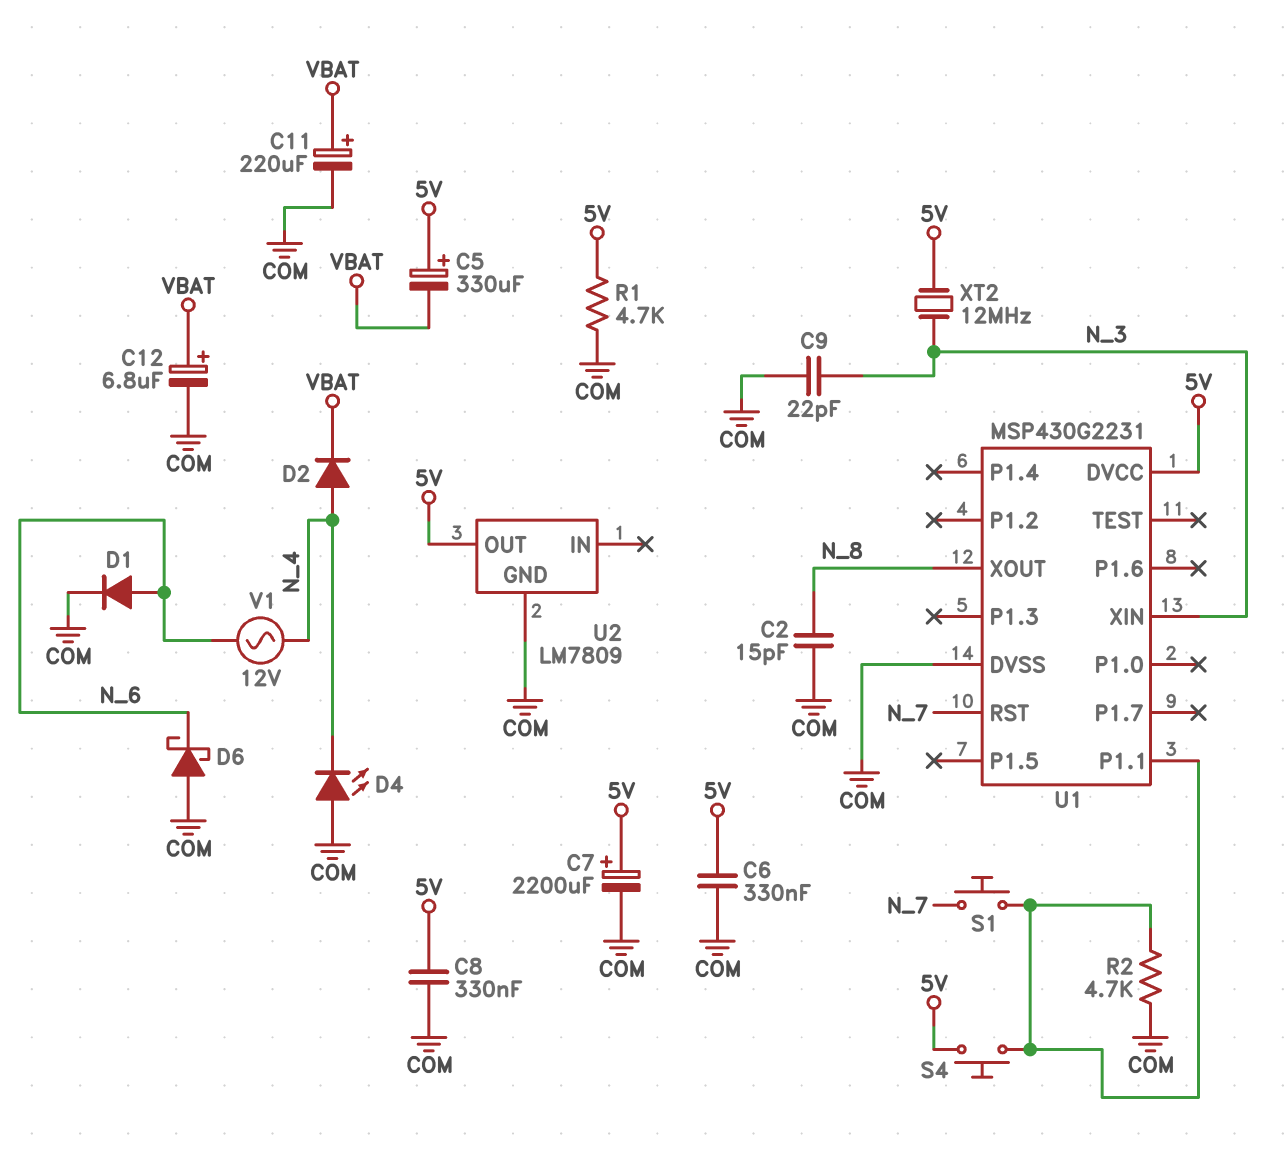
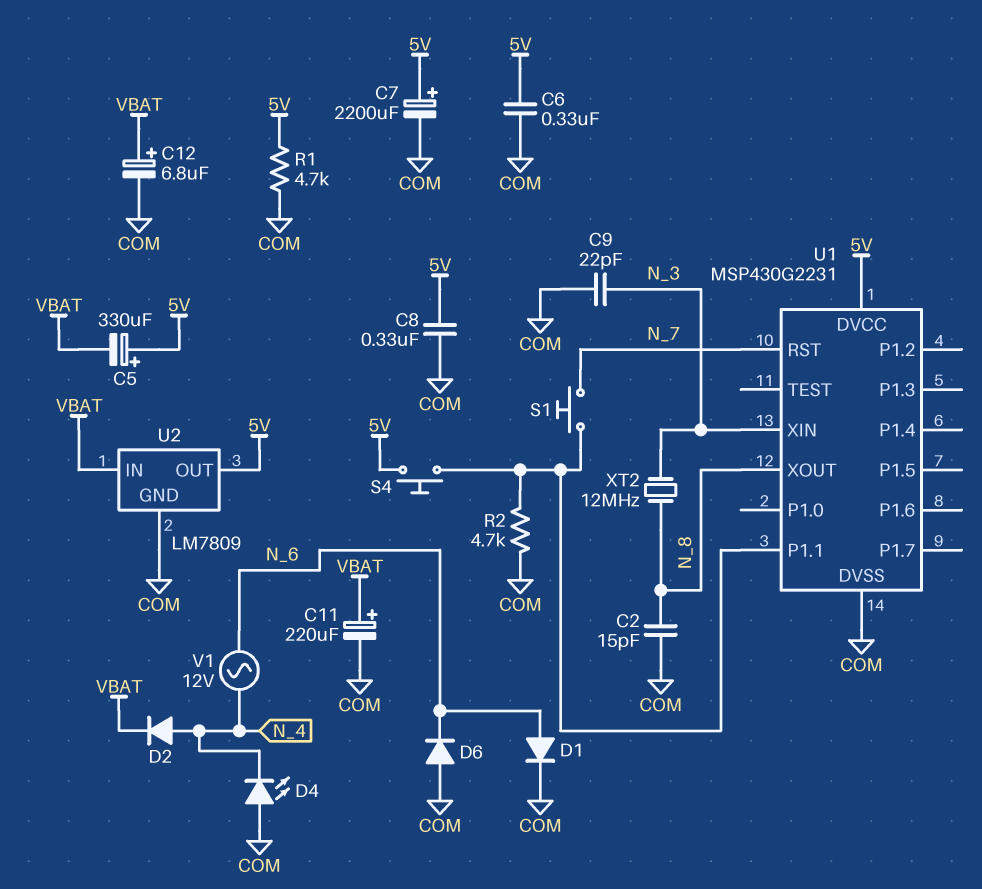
D6: schottky (A COM, K N_6) -> diode (A COM, K N_6)
U2 pin IN: none -> VBAT
XT2: 12MHz (5V, N_3) -> 12MHz (N_3, N_8)

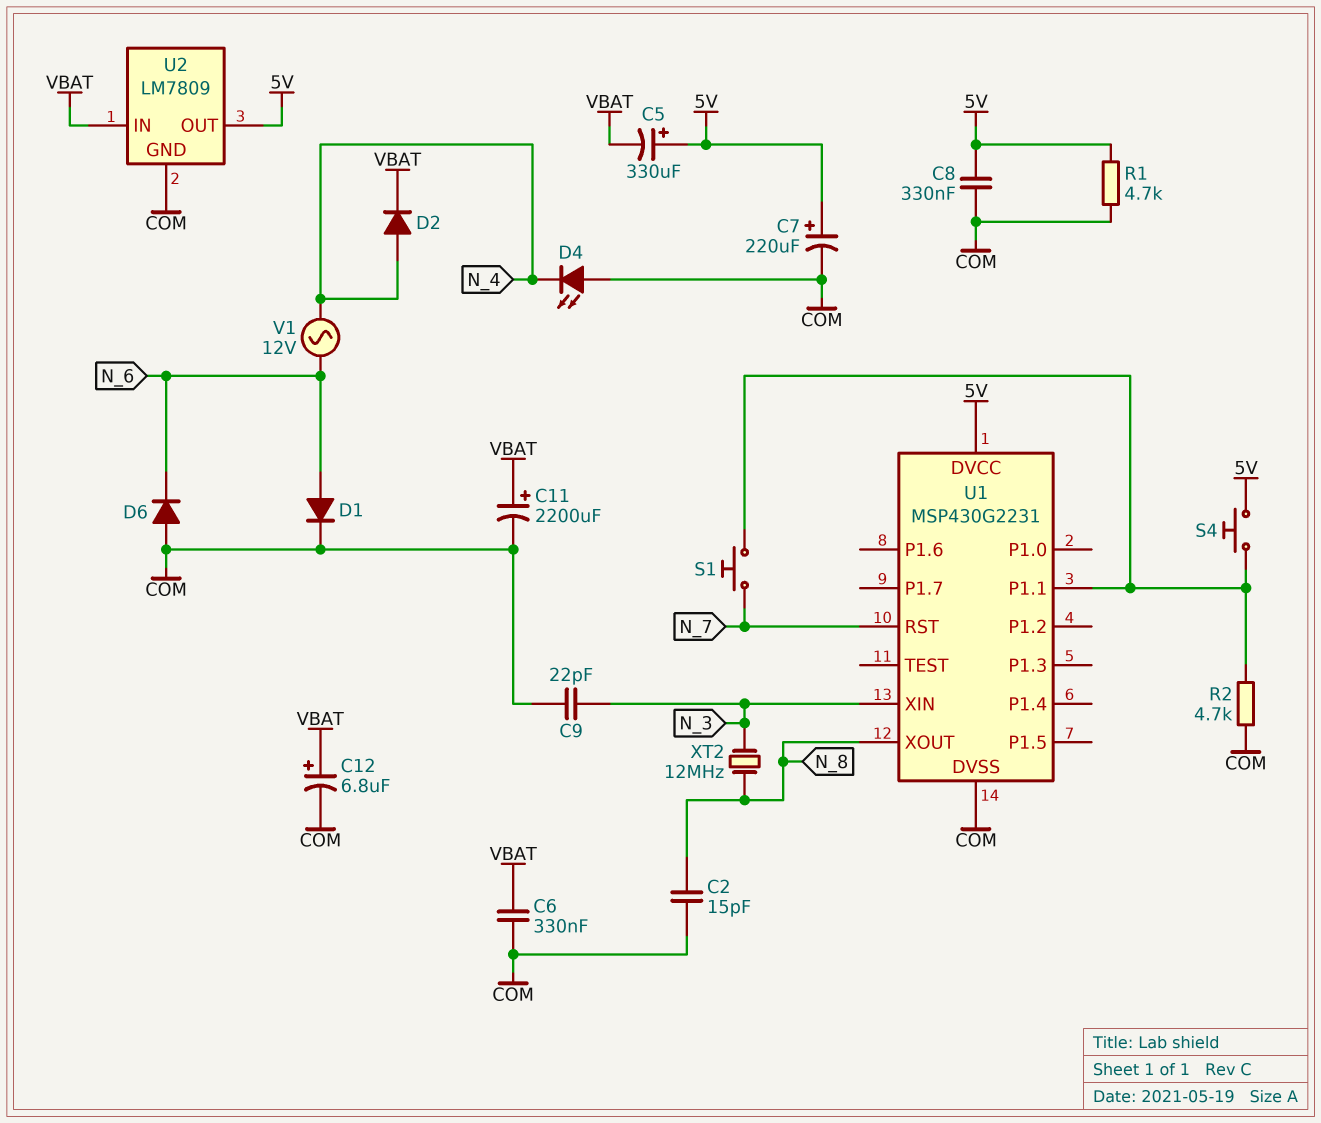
C6: 330nF (5V, COM) -> 330nF (COM, VBAT)
C7: 2200uF (plus 5V, minus COM) -> 220uF (plus 5V, minus COM)
C11: 220uF (plus VBAT, minus COM) -> 2200uF (plus VBAT, minus COM)

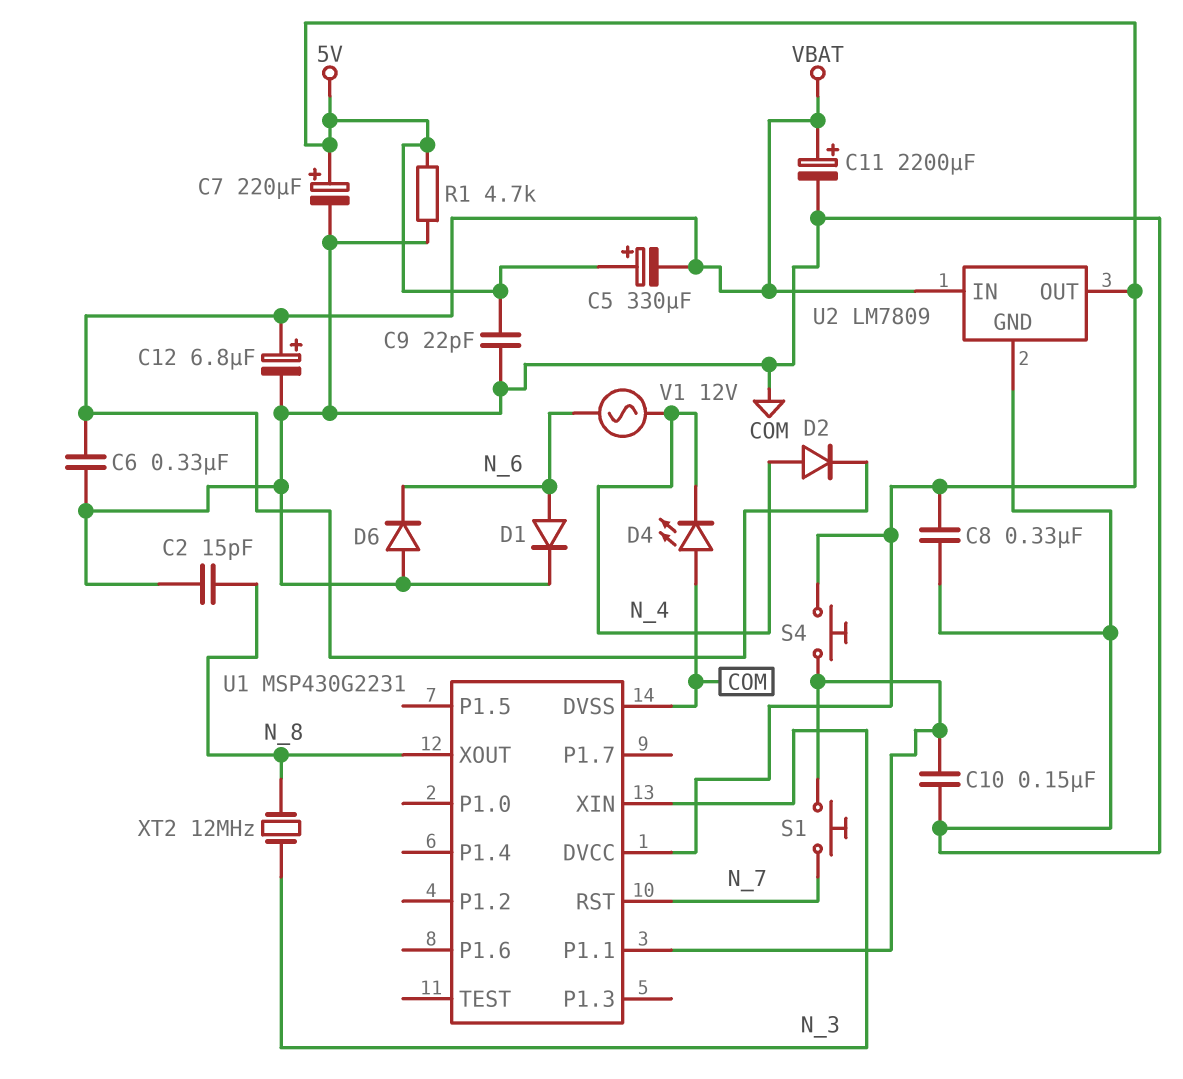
C9: 22pF (COM, N_3) -> 22pF (5V, COM)
C10: none -> 150nF (COM, U1/P1.1)
R2: 4.7k (COM, U1/P1.1) -> none

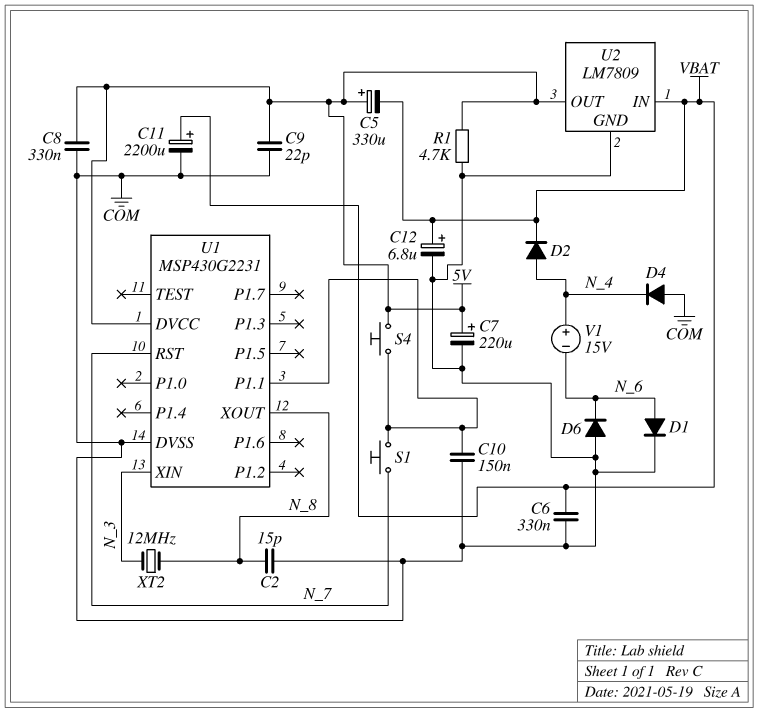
D4: LED (A COM, K N_4) -> diode (A COM, K N_4)
V1: AC 12V (N_4, N_6) -> 15V (plus N_4, minus N_6)

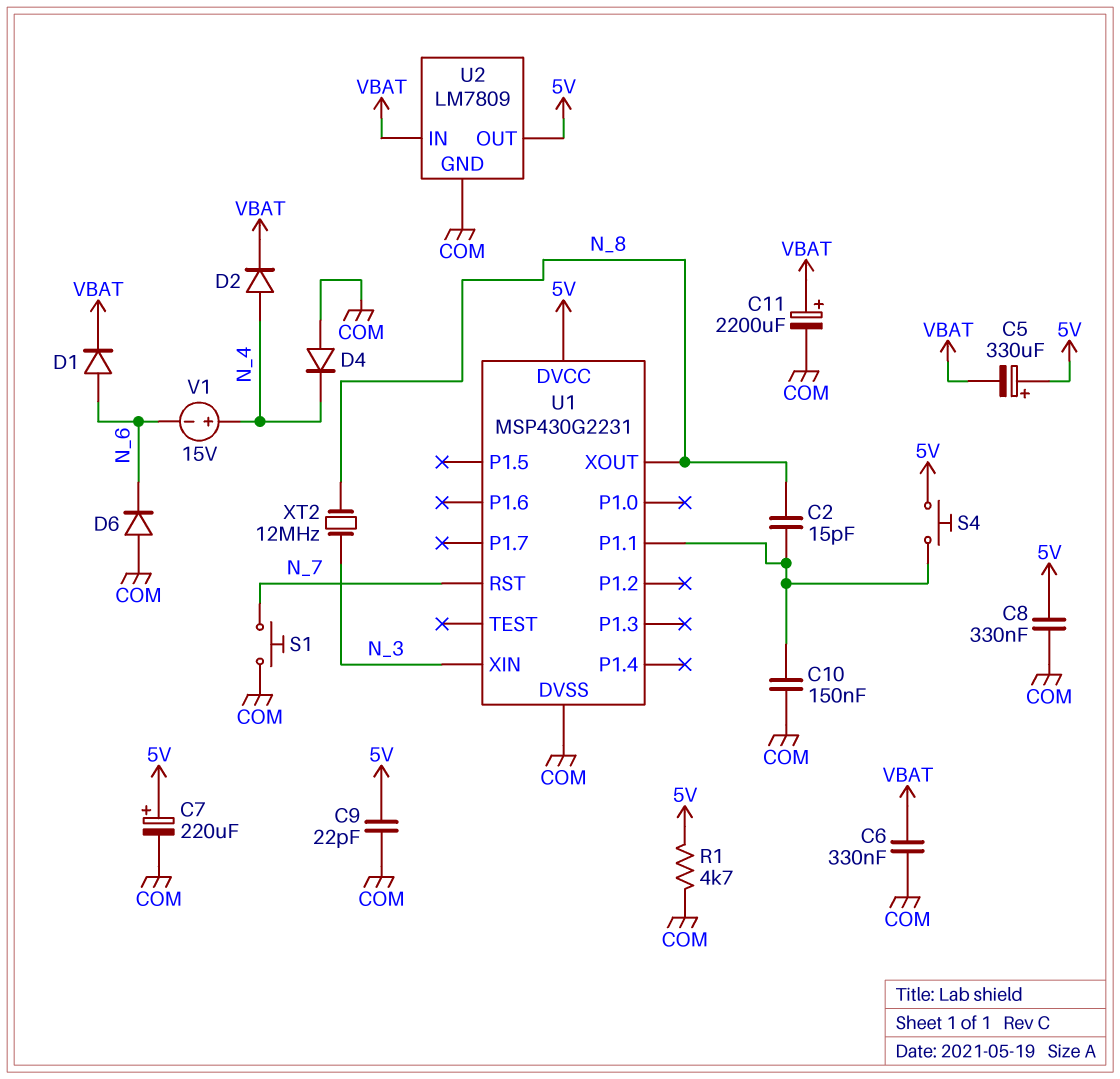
C2: 15pF (COM, N_8) -> 15pF (N_8, U1/P1.1)
C12: 6.8uF (plus VBAT, minus COM) -> none
D1: diode (A N_6, K COM) -> diode (A N_6, K VBAT)
S1: button (N_7, U1/P1.1) -> button (COM, N_7)

